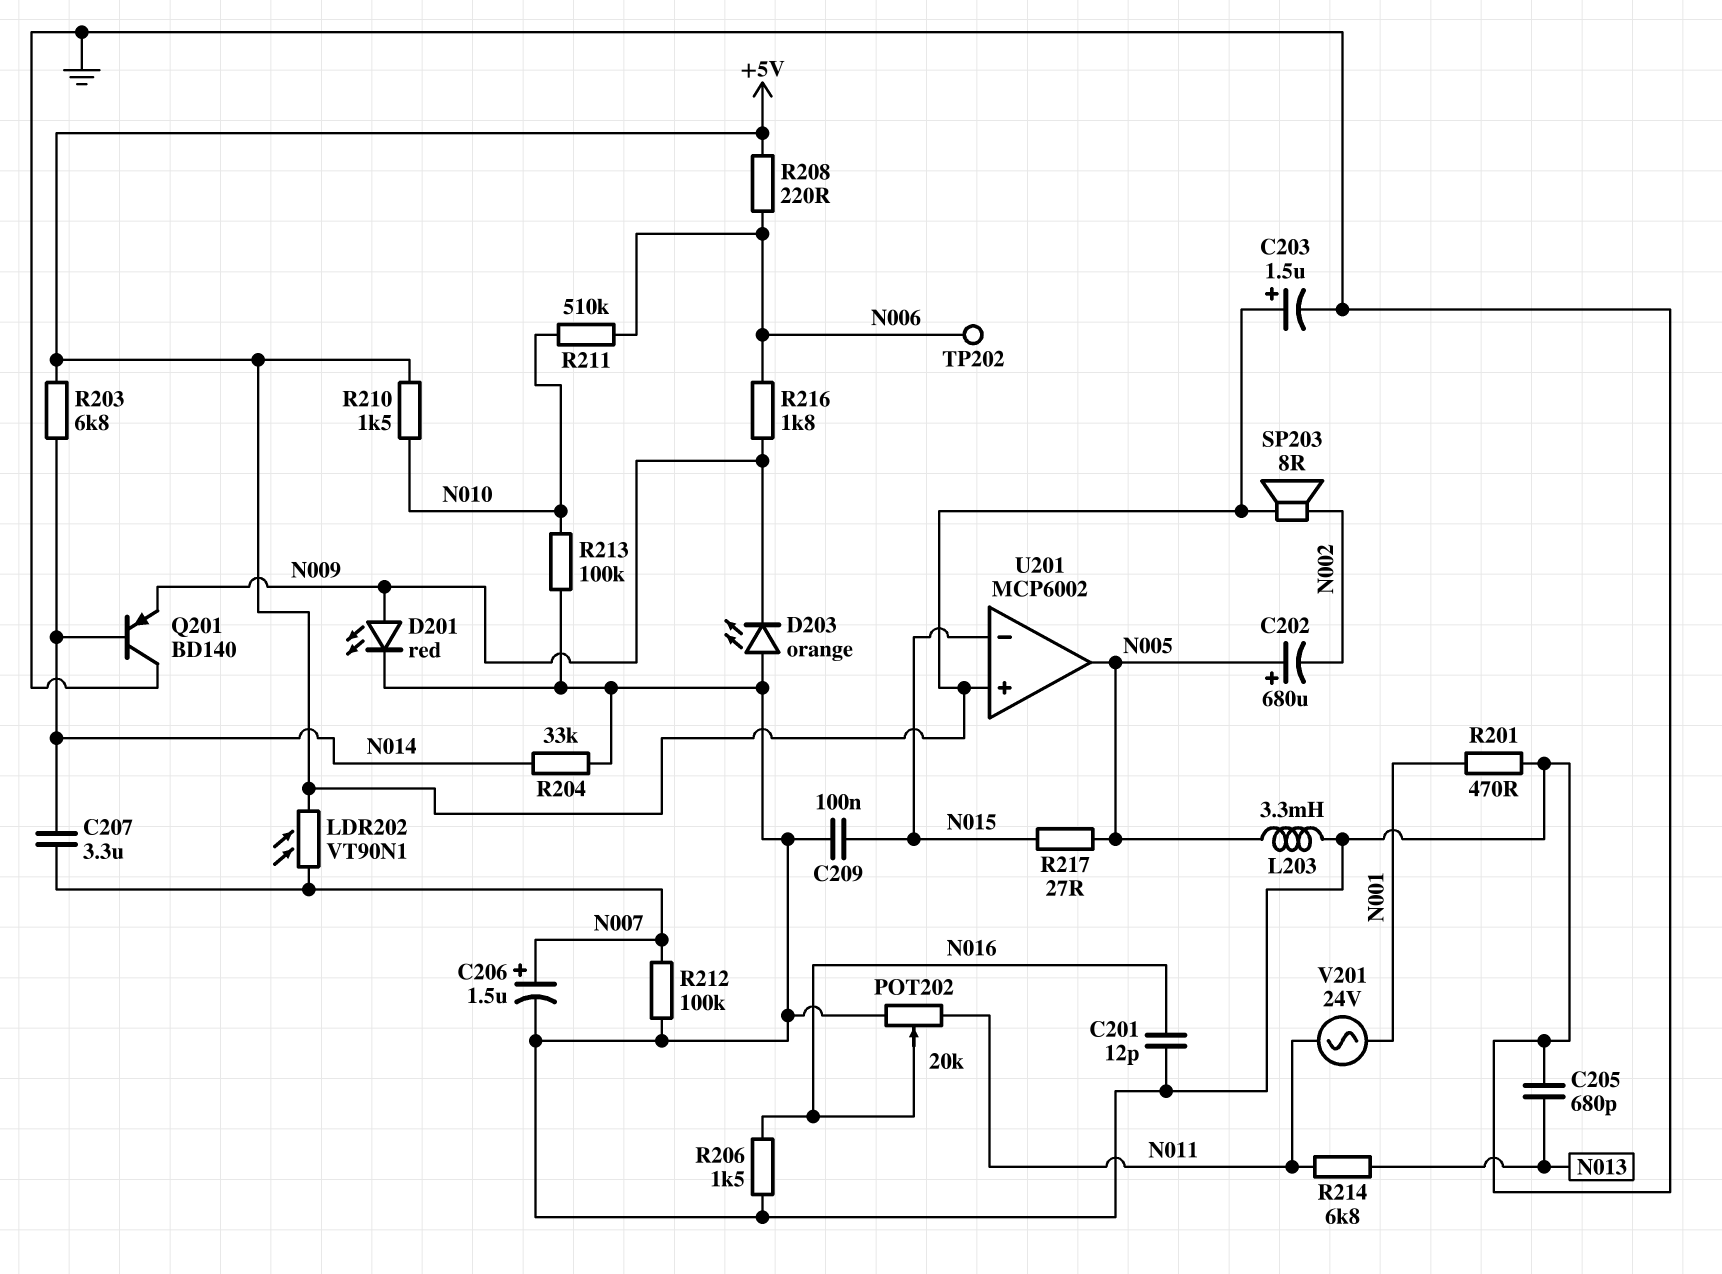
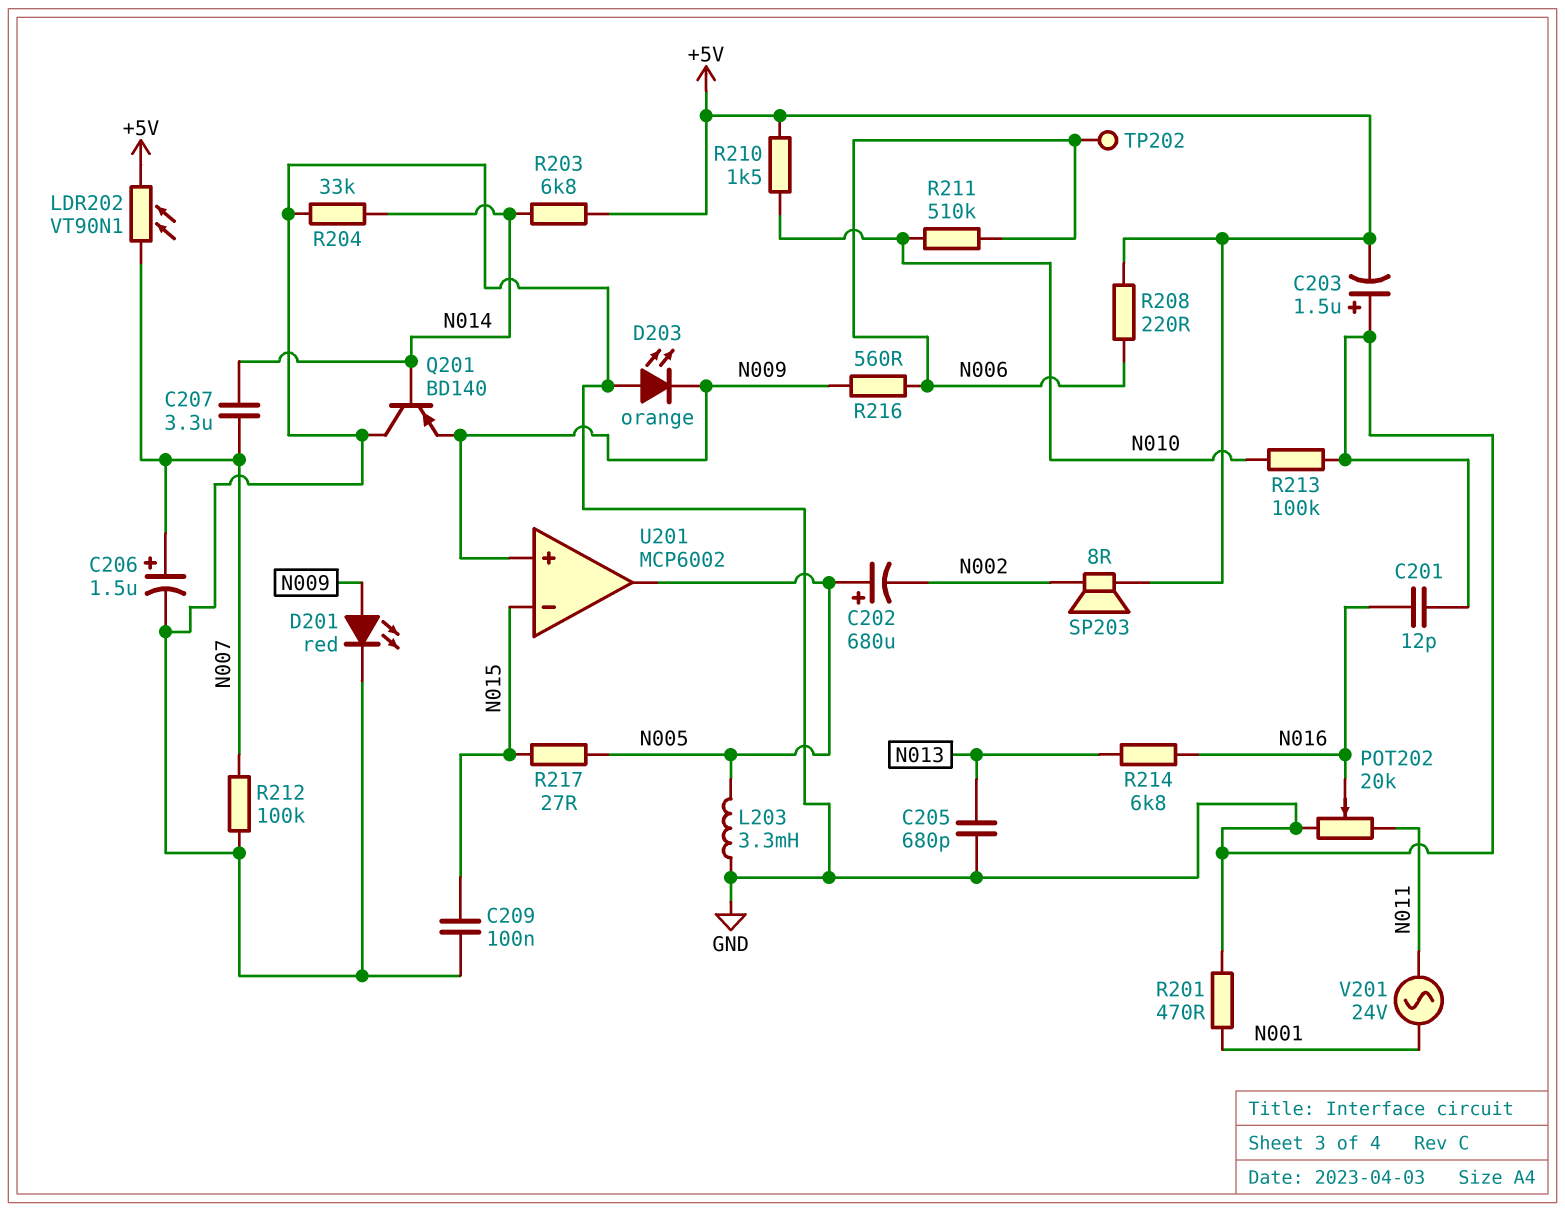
C203: 1.5uF (plus +5V, minus GND) -> 1.5uF (plus GND, minus +5V)
R206: 1.5k (GND, N016) -> none
R214: 6.8k (N011, N013) -> 6.8k (N013, N016)
R216: 1.8k (N006, N009) -> 560 (N006, N009)
U201 pin in+: +5V -> N009

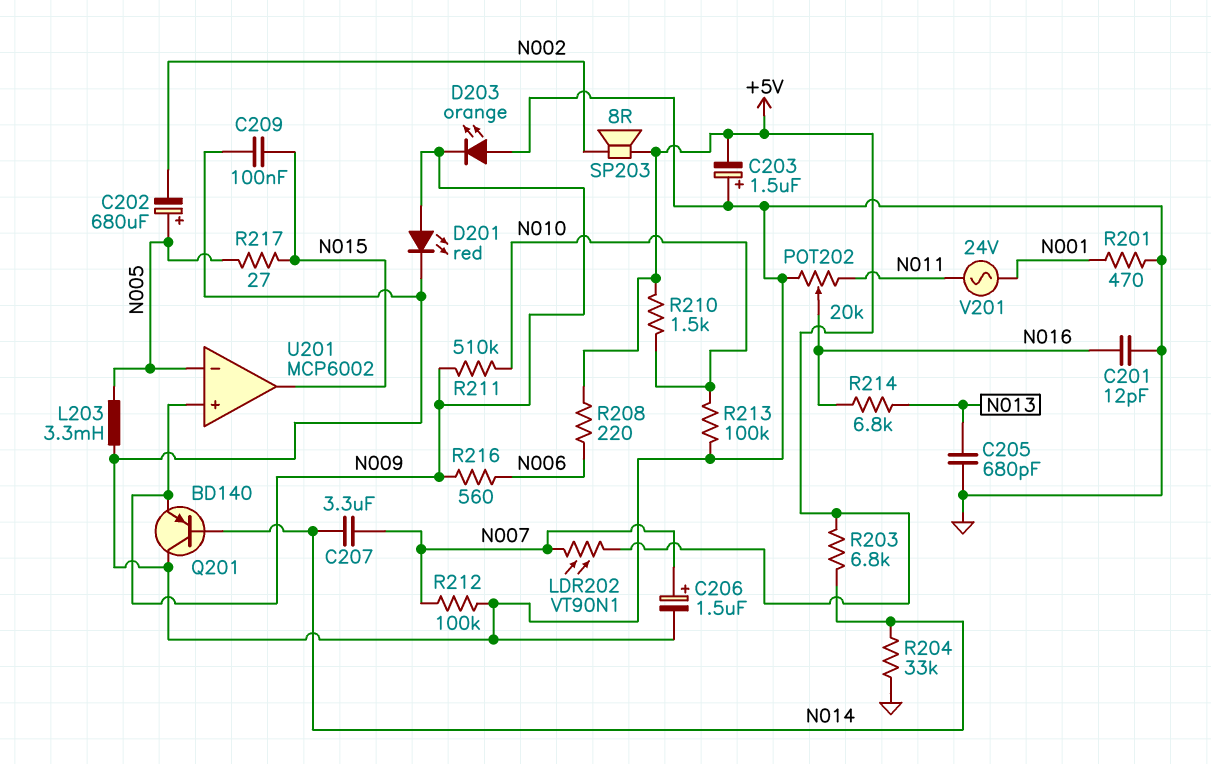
R211: 510k (N006, N010) -> 510k (N009, N010)
TP202: test point (N006) -> none
U201 pin in-: N015 -> N005
U201 pin out: N005 -> N015

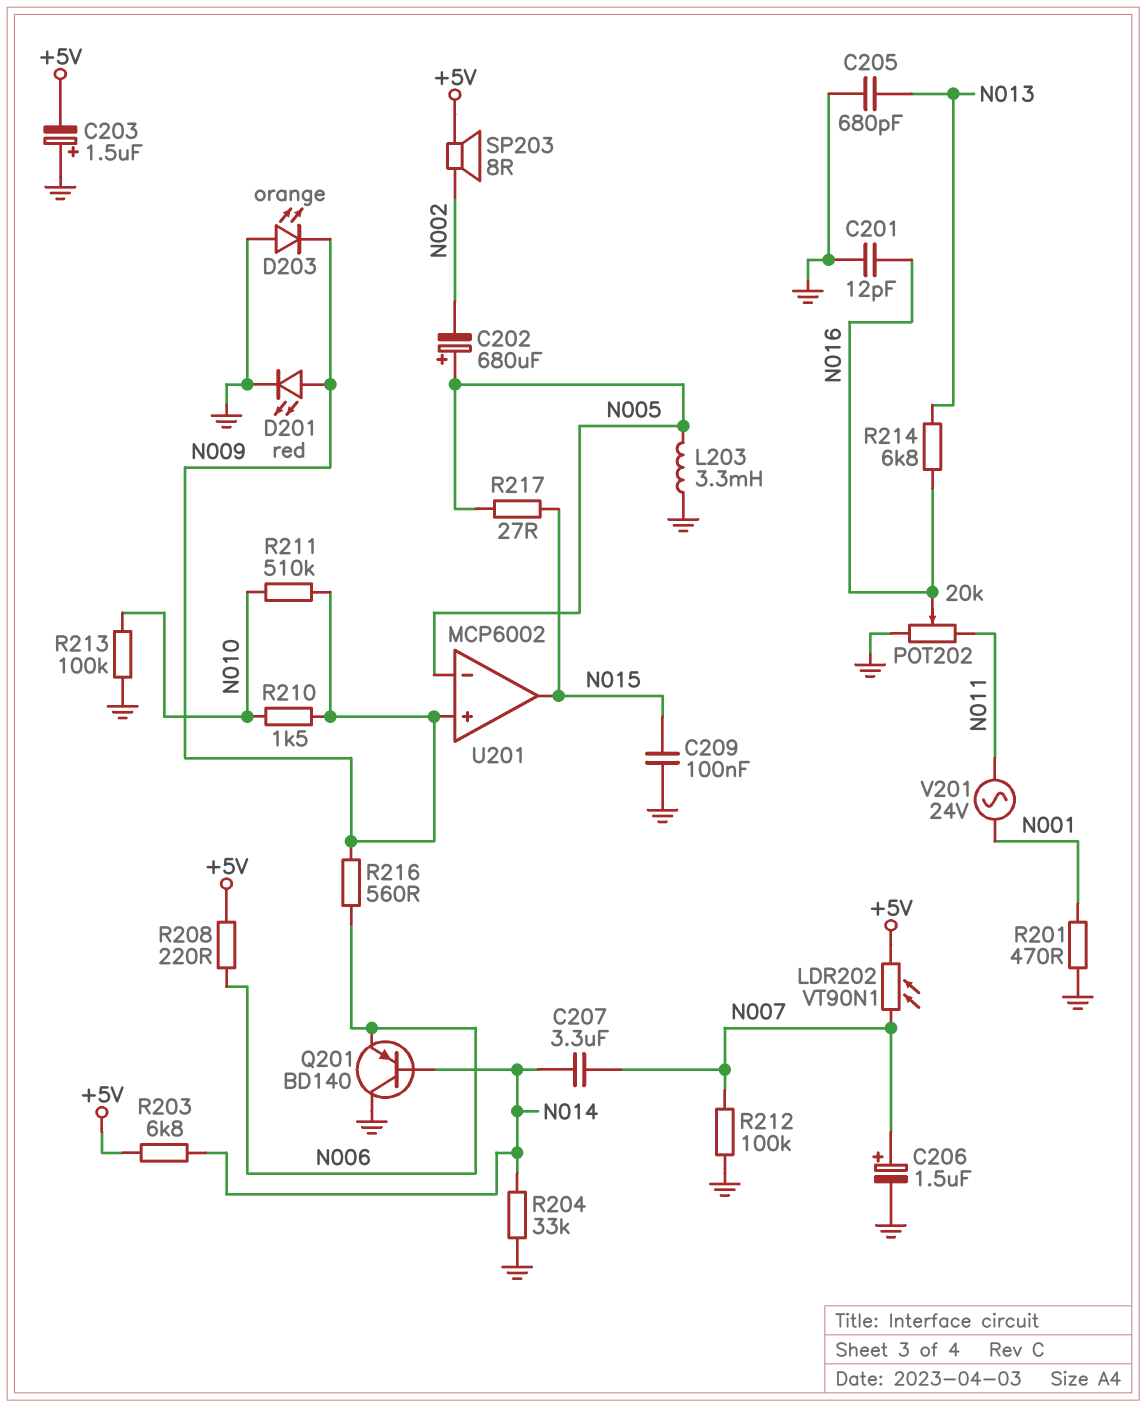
Q201: PNP BD140 (B N014, C GND, E N009) -> PNP BD140 (B N014, C GND, E N006)
R210: 1.5k (+5V, N010) -> 1.5k (N009, N010)

